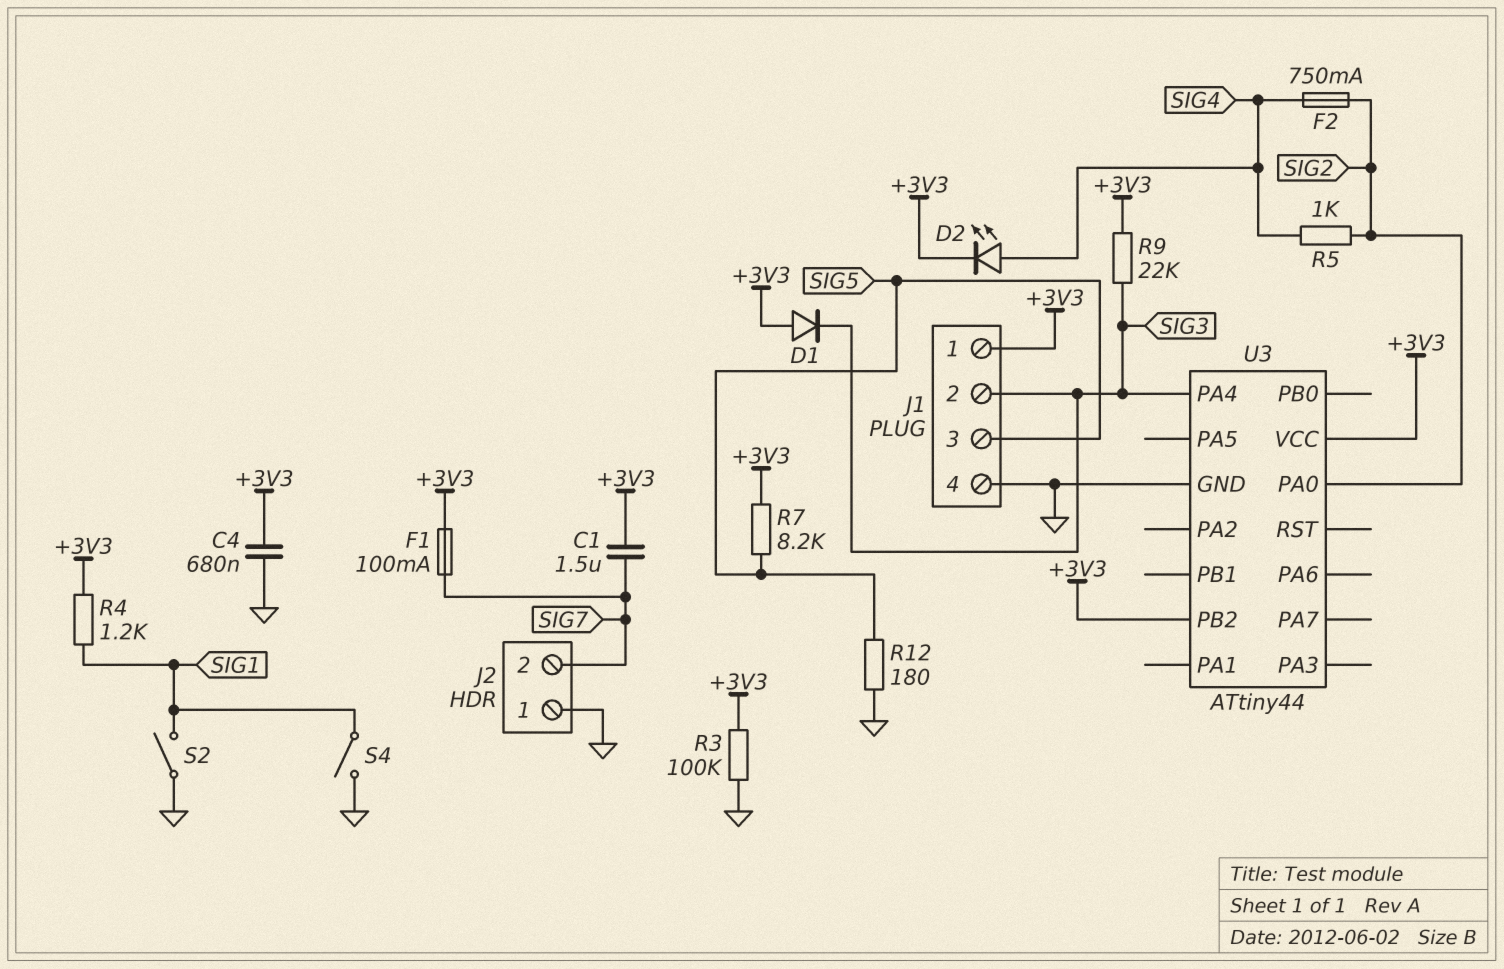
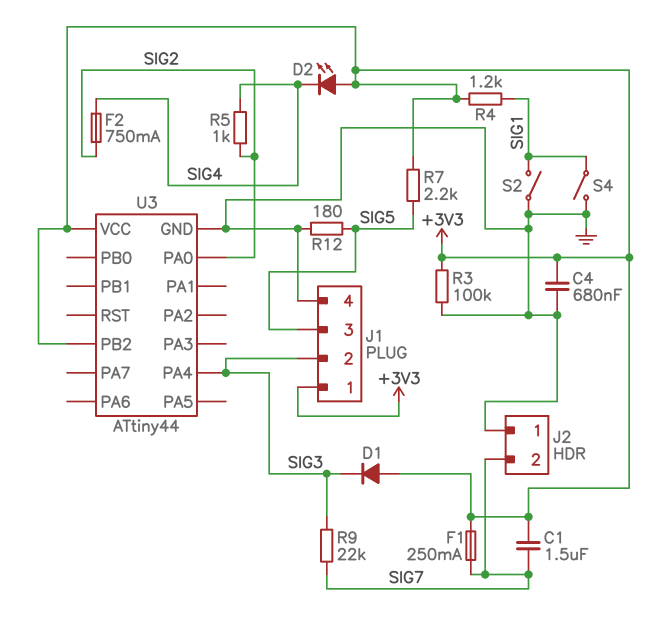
D2: LED (A SIG4, K +3V3) -> LED (A +3V3, K SIG4)
F1: 100mA (+3V3, SIG7) -> 250mA (+3V3, SIG7)
R7: 8.2k (+3V3, SIG5) -> 2.2k (+3V3, SIG5)
R9: 22k (+3V3, SIG3) -> 22k (SIG3, SIG7)

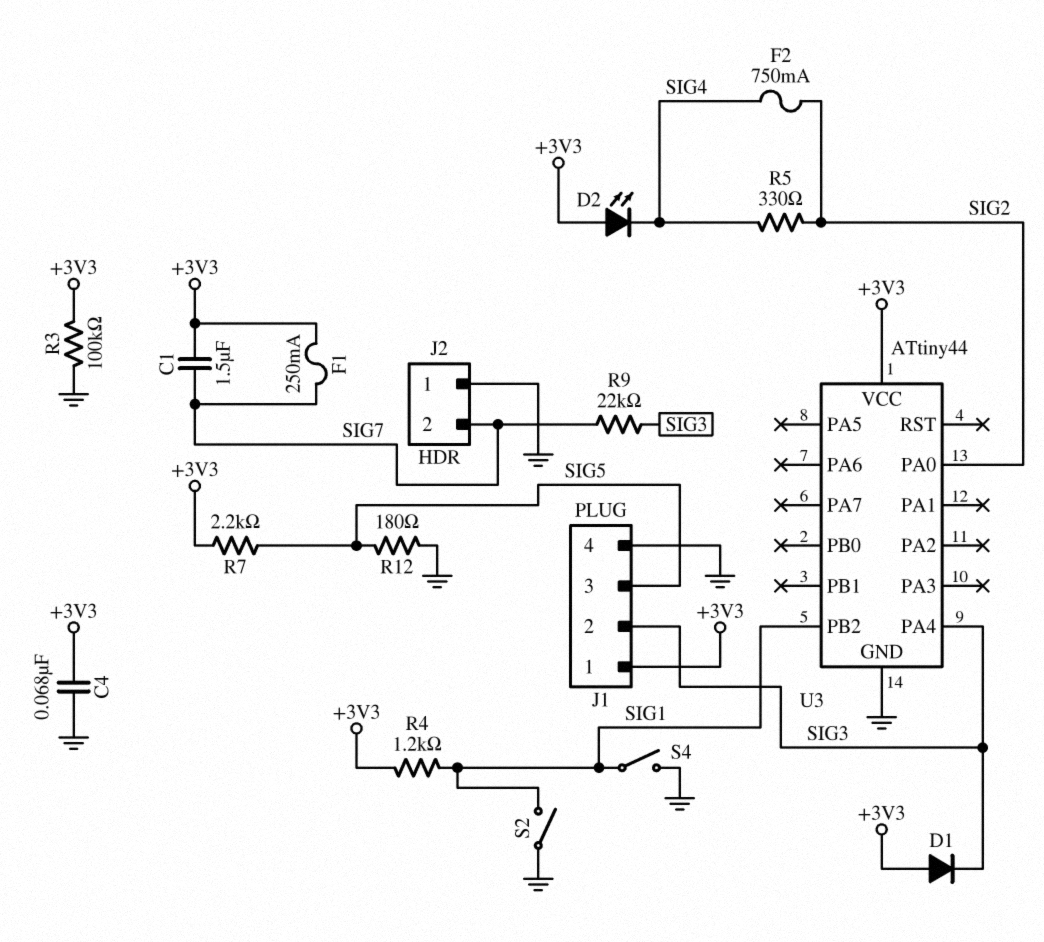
C4: 680nF (+3V3, GND) -> 68nF (+3V3, GND)
R5: 1k (SIG2, SIG4) -> 330 (SIG2, SIG4)
U3 pin PB2: +3V3 -> SIG1

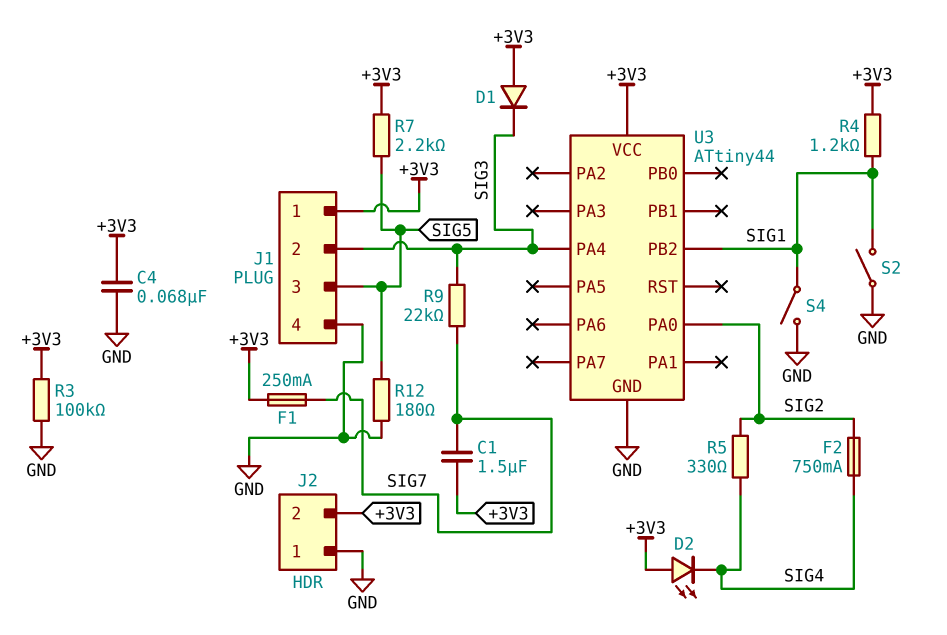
J2 pin 2: SIG7 -> +3V3

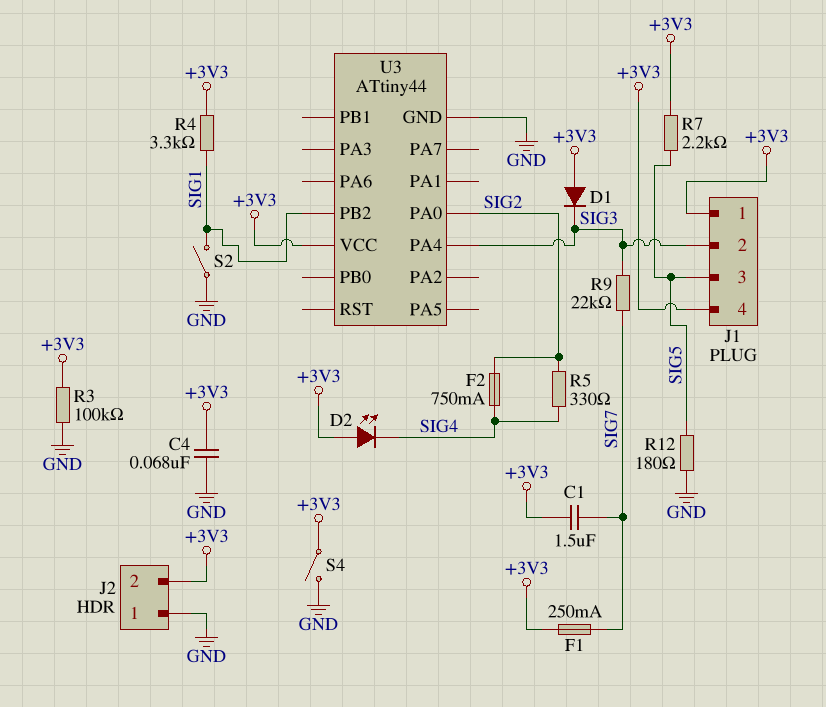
J1 pin 4: GND -> +3V3
R4: 1.2k (+3V3, SIG1) -> 3.3k (+3V3, SIG1)
S4: switch (GND, SIG1) -> switch (+3V3, GND)

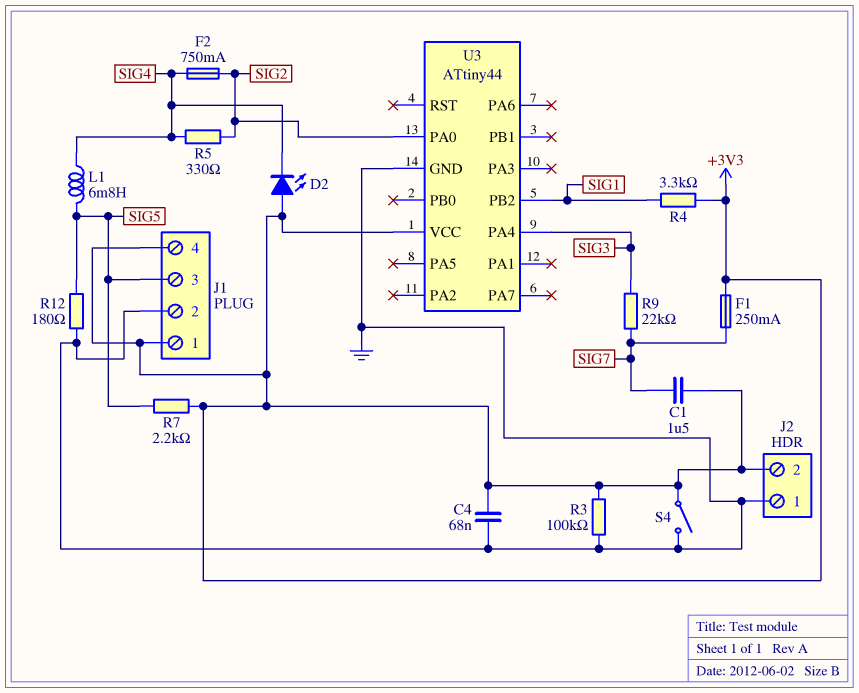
D1: diode (A +3V3, K SIG3) -> none
J1 pin 2: SIG3 -> GND
L1: none -> 6.8mH (SIG4, SIG5)
S2: switch (GND, SIG1) -> none

